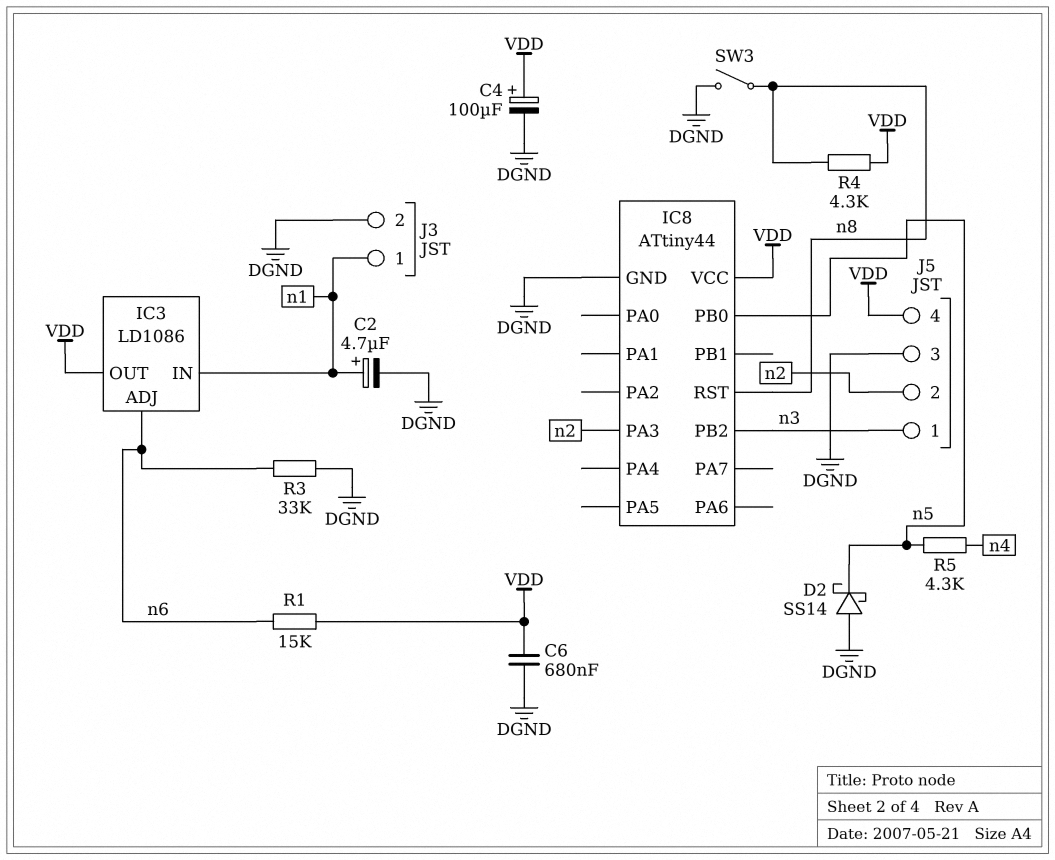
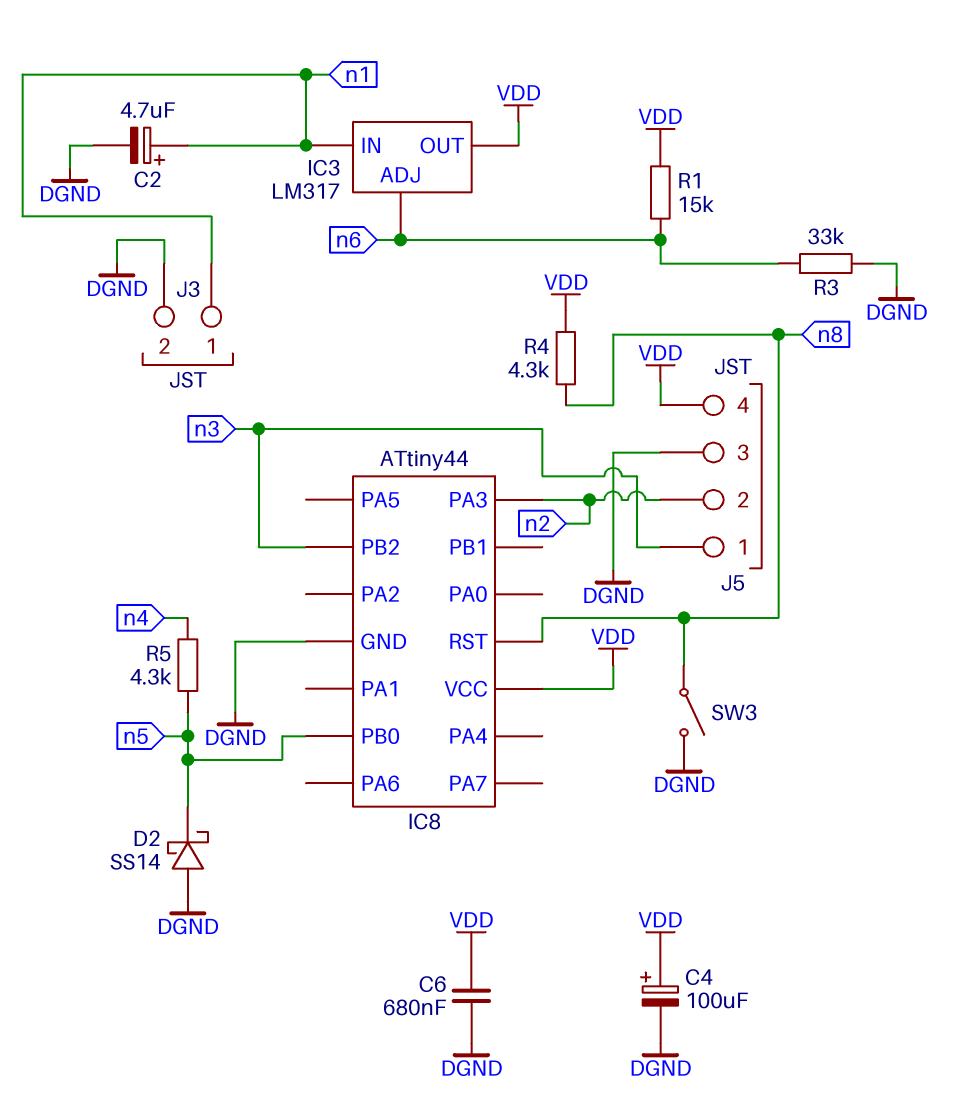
IC3: LD1086 -> LM317

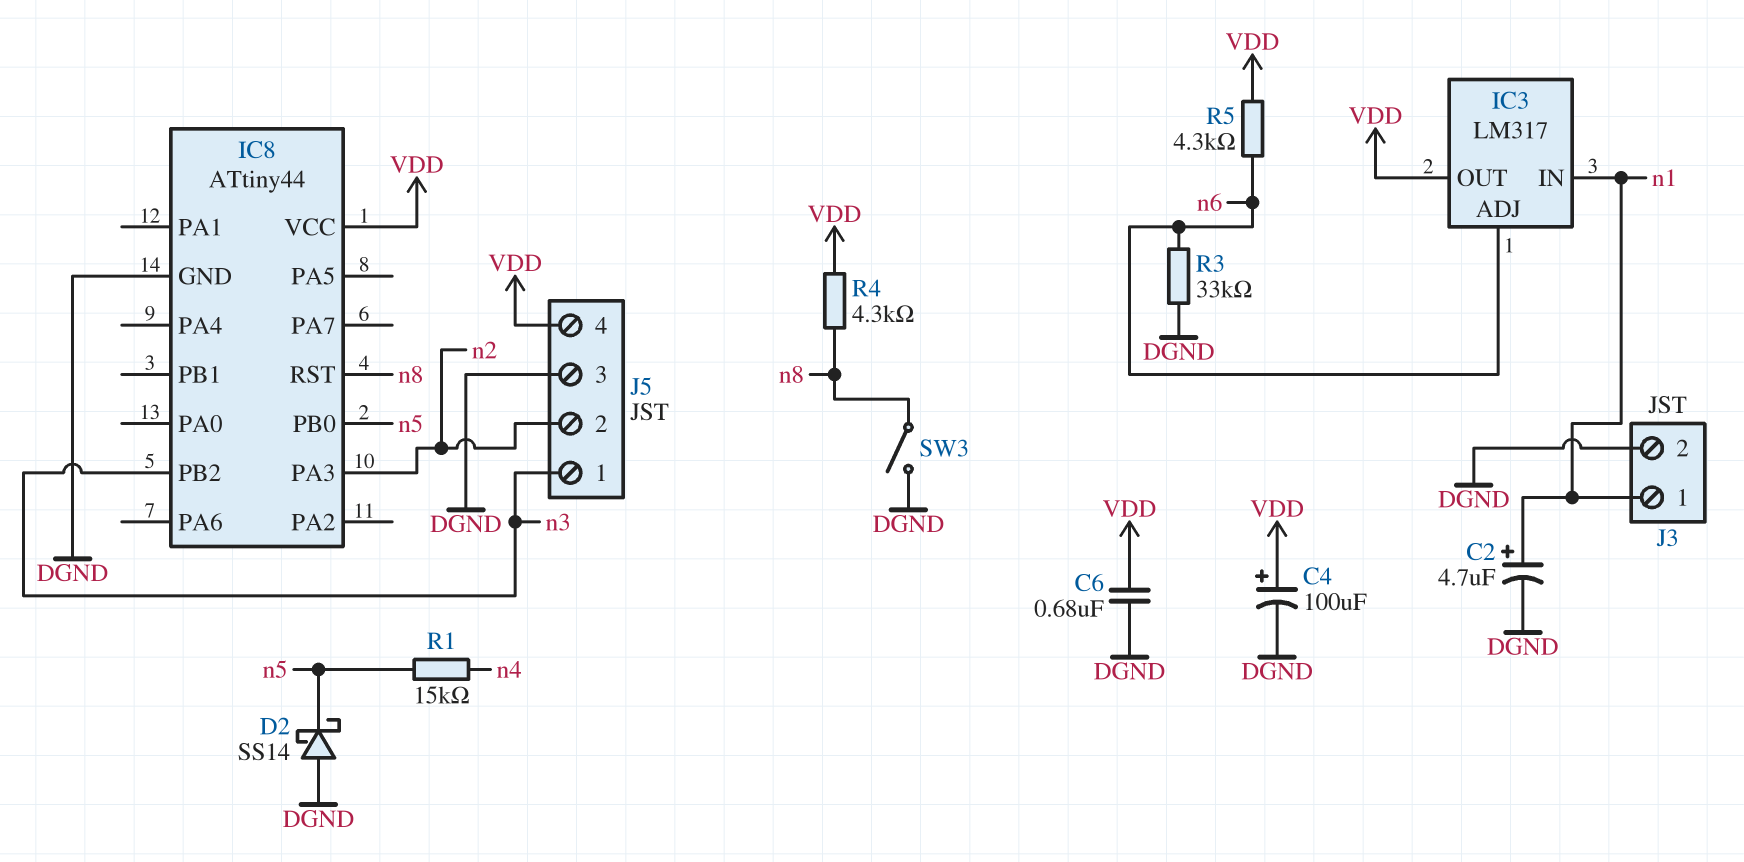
R1: 15k (VDD, n6) -> 15k (n4, n5)
R5: 4.3k (n4, n5) -> 4.3k (VDD, n6)

